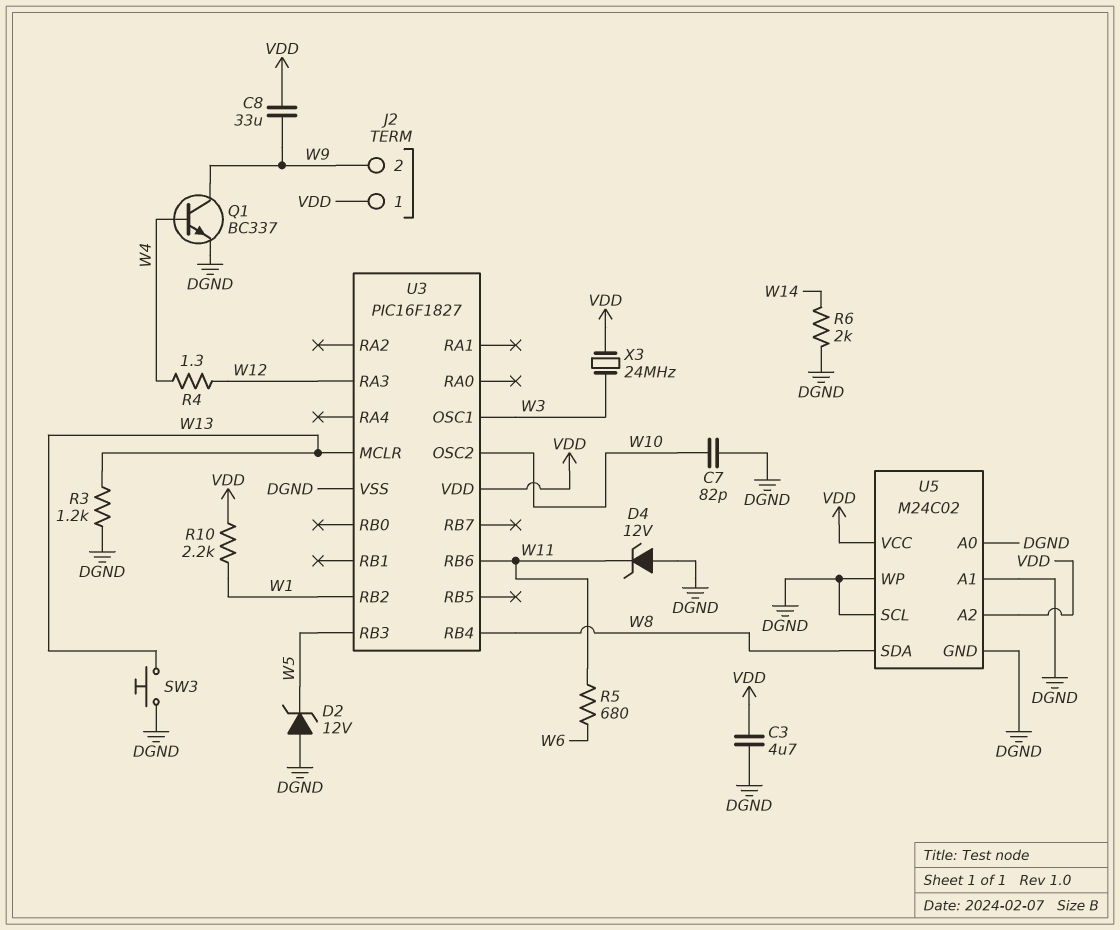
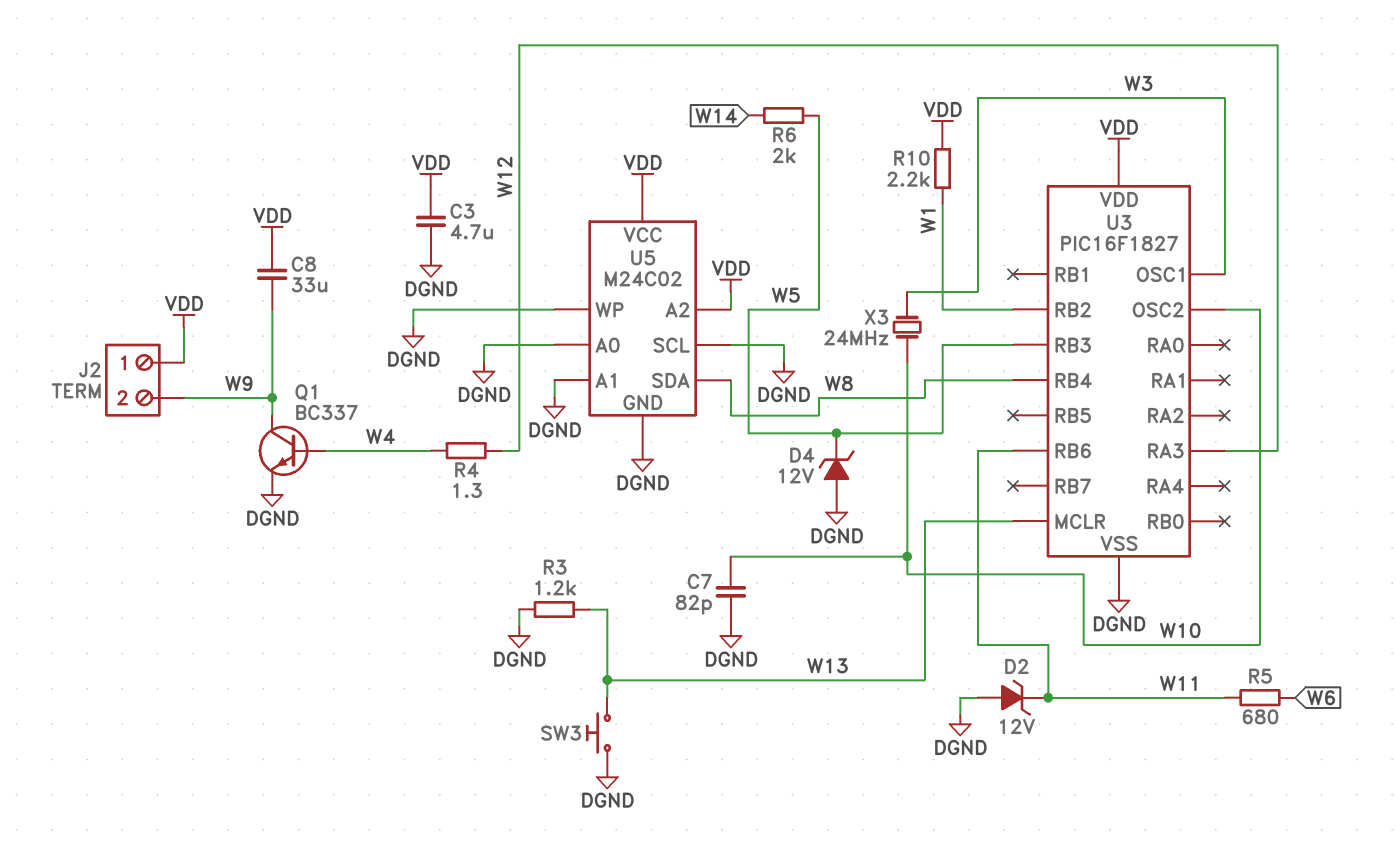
D2: zener 12V (A DGND, K W5) -> zener 12V (A DGND, K W11)
D4: zener 12V (A DGND, K W11) -> zener 12V (A DGND, K W5)
R6: 2k (DGND, W14) -> 2k (W5, W14)
X3: 24MHz (VDD, W3) -> 24MHz (W3, W10)

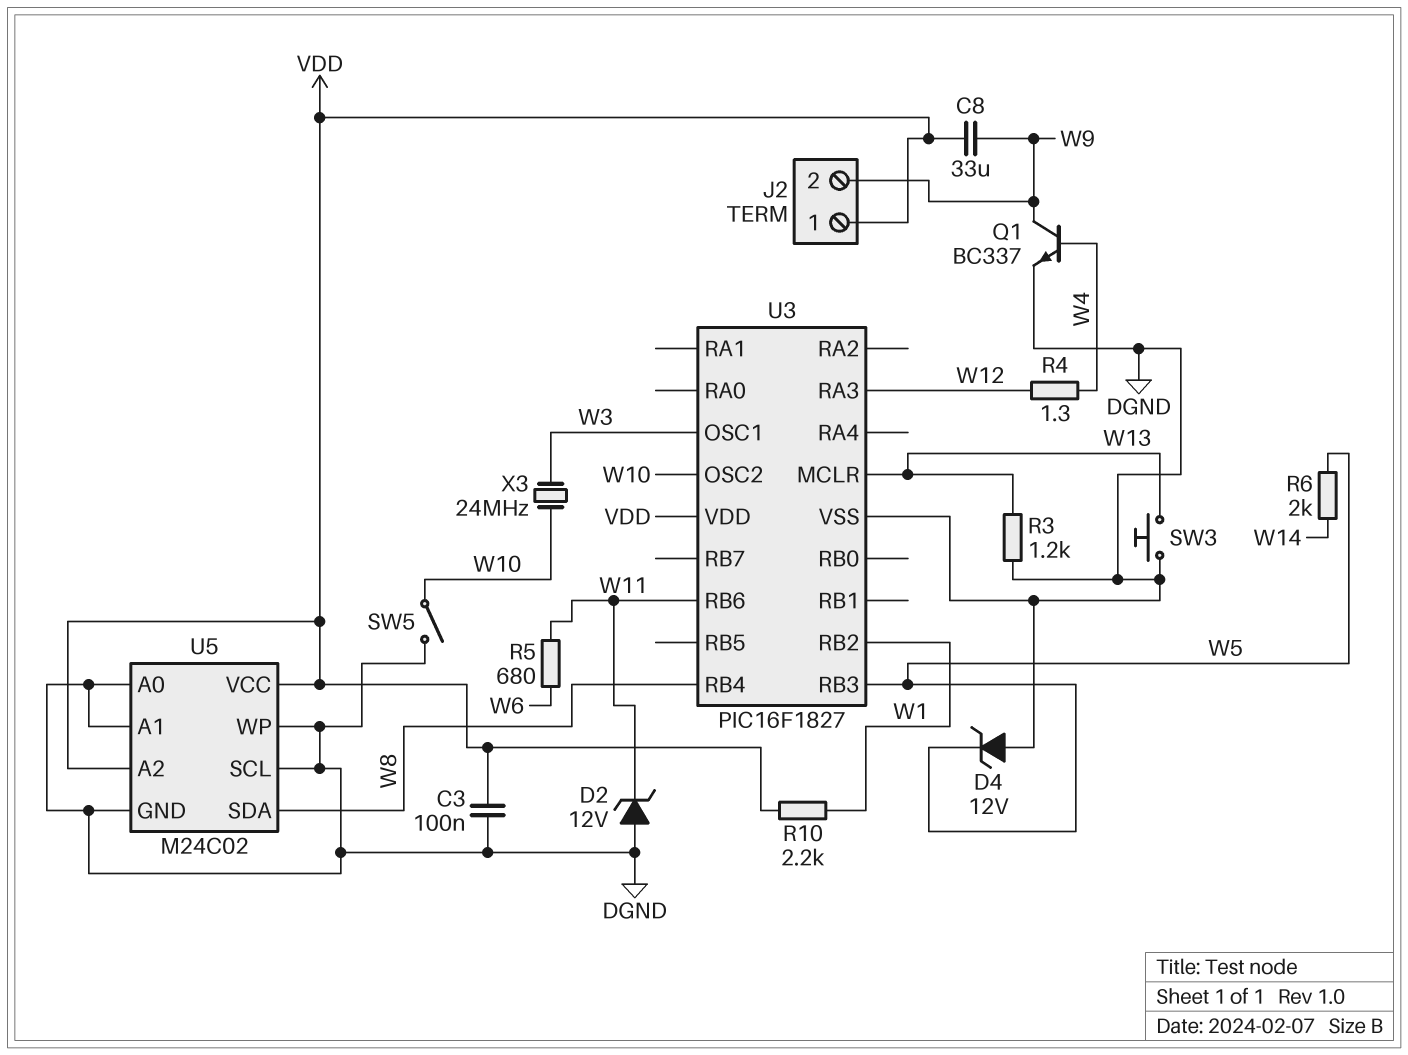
C3: 4.7uF (DGND, VDD) -> 100nF (DGND, VDD)
C7: 82pF (DGND, W10) -> none
SW5: none -> switch (DGND, W10)

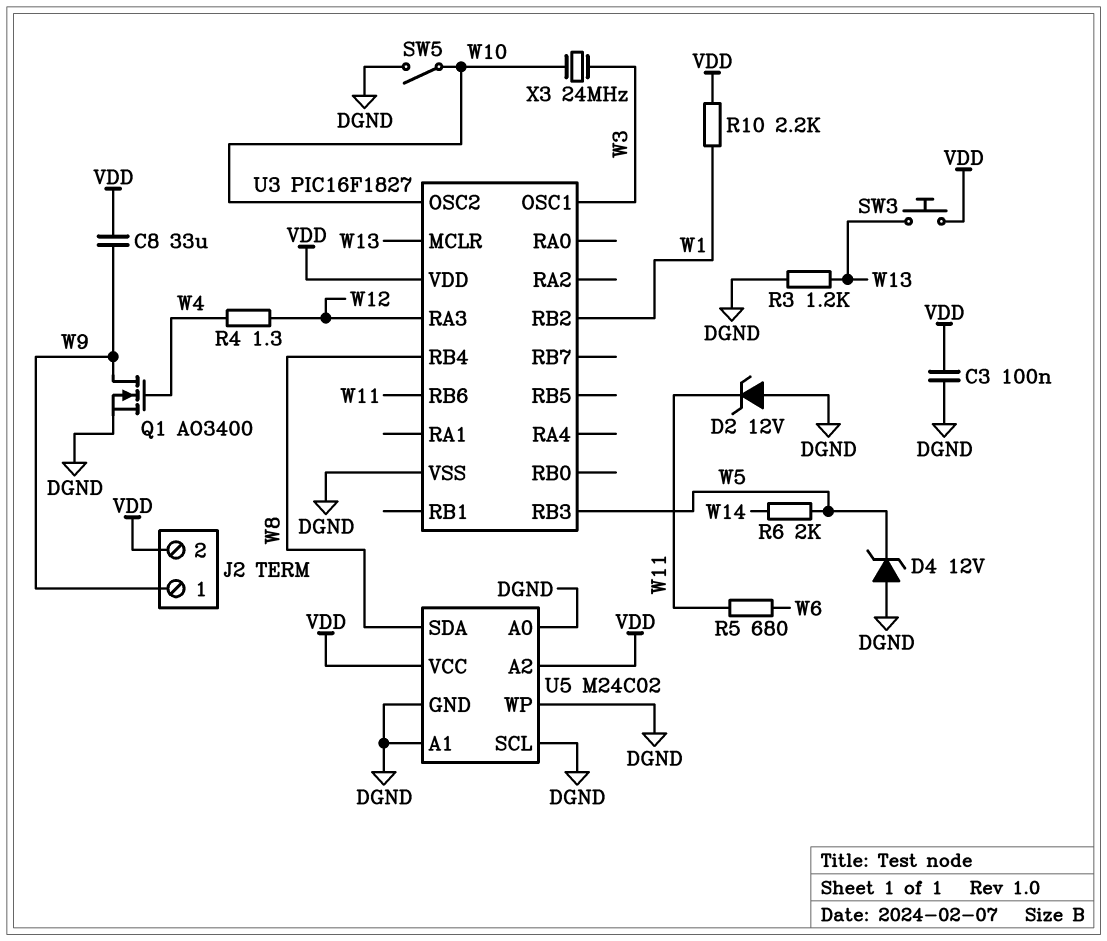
J2 pin 1: VDD -> W9
J2 pin 2: W9 -> VDD
Q1: NPN BC337 (B W4, C W9, E DGND) -> NMOS AO3400 (G W4, D W9, S DGND)
SW3: button (DGND, W13) -> button (VDD, W13)

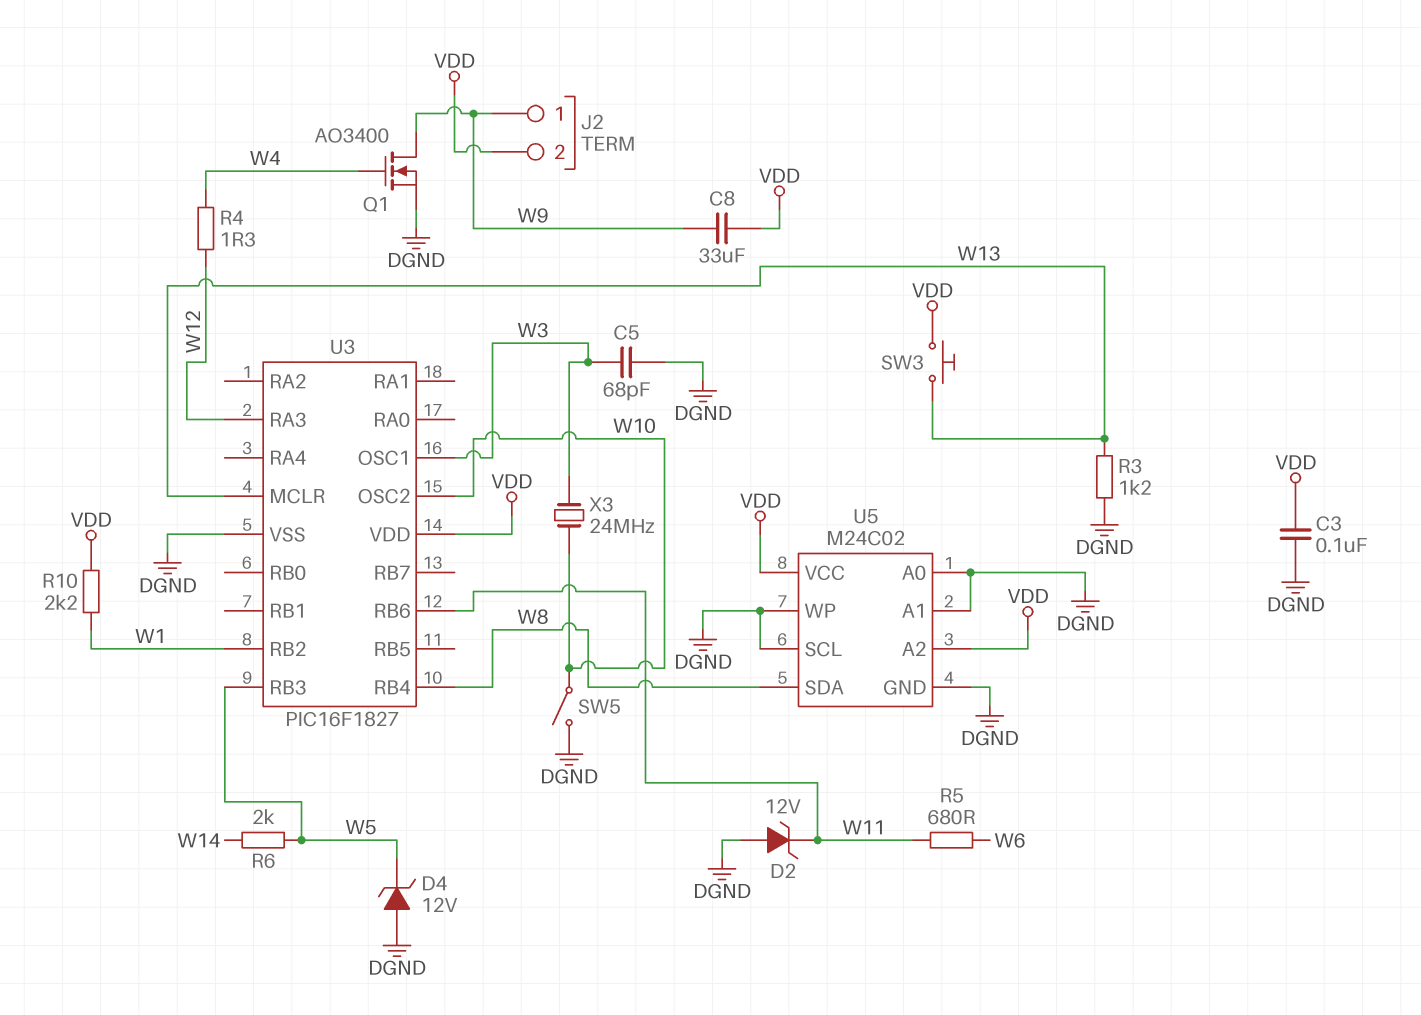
C5: none -> 68pF (DGND, W3)

